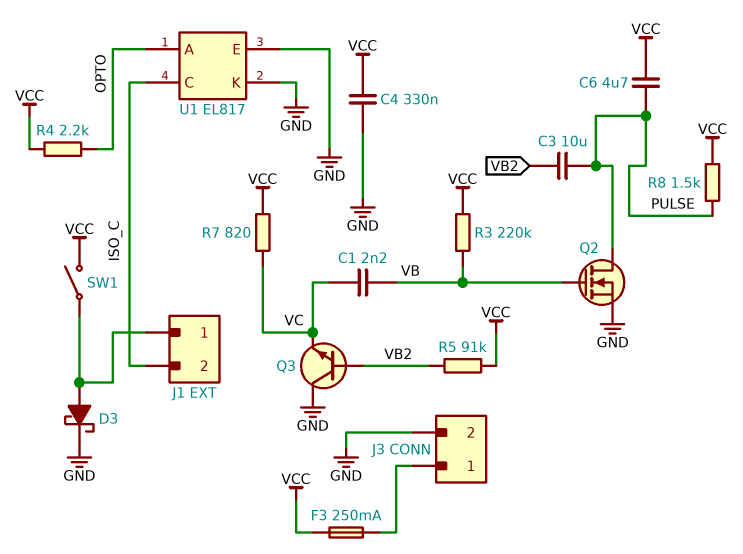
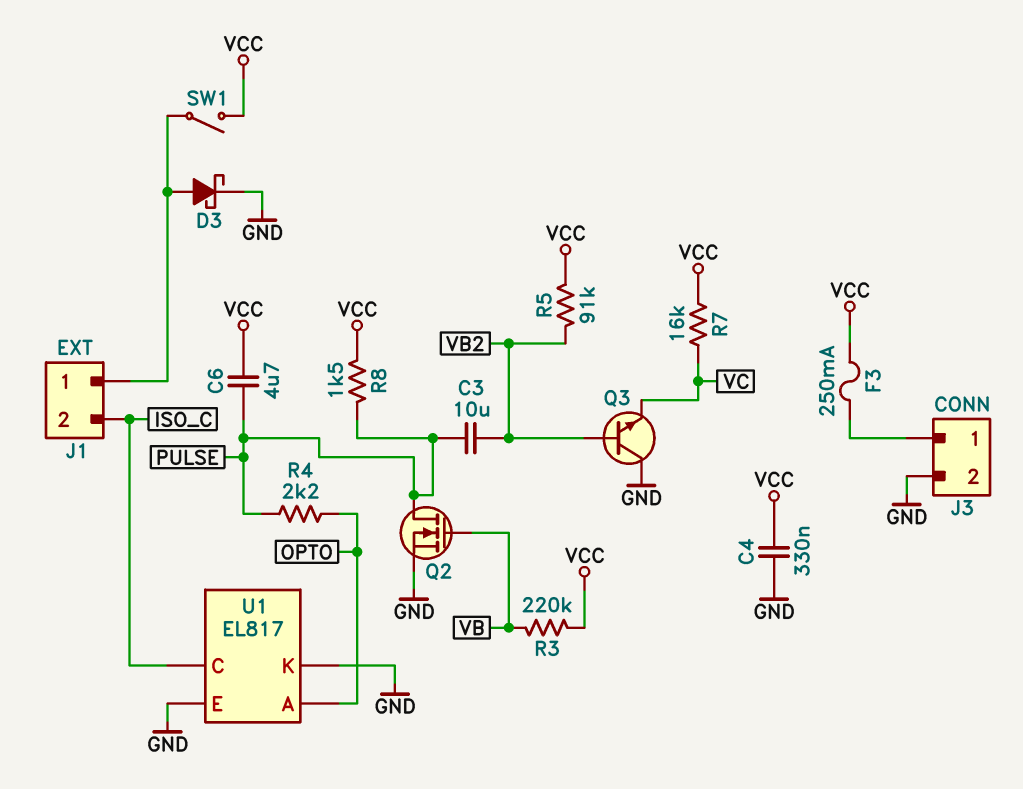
C1: 2.2nF (VB, VC) -> none
R4: 2.2k (OPTO, VCC) -> 2.2k (OPTO, PULSE)
R7: 820 (VC, VCC) -> 16k (VC, VCC)

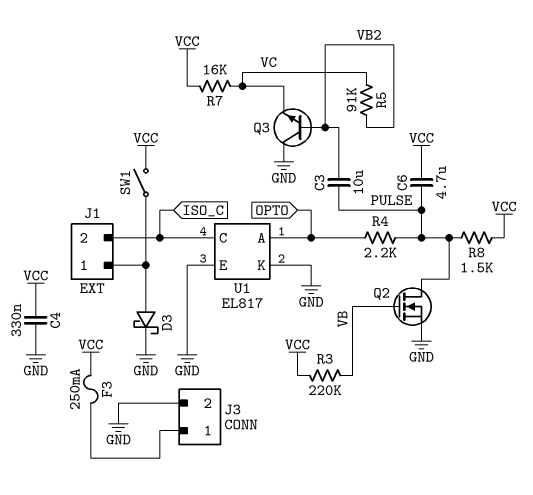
R5: 91k (VB2, VCC) -> 91k (VB2, VC)

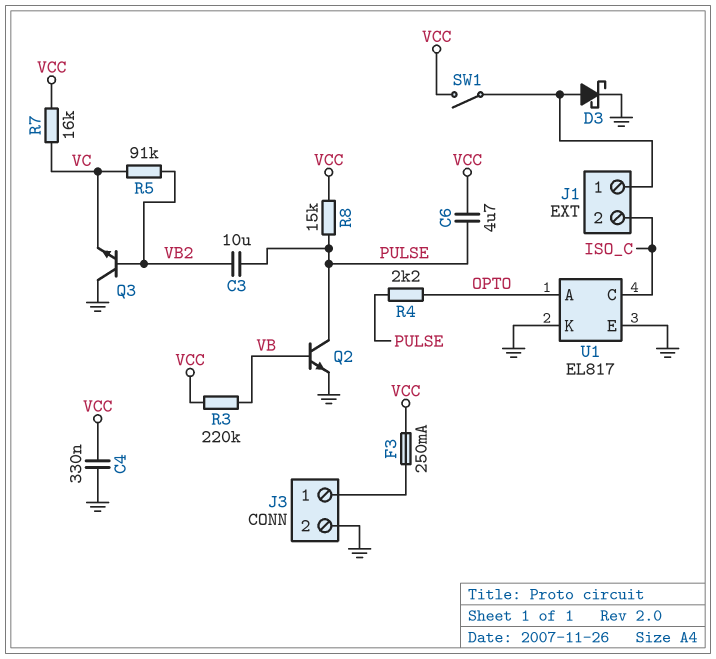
Q2: NMOS (G VB, D PULSE, S GND) -> NPN (B VB, C PULSE, E GND)
R8: 1.5k (PULSE, VCC) -> 15k (PULSE, VCC)

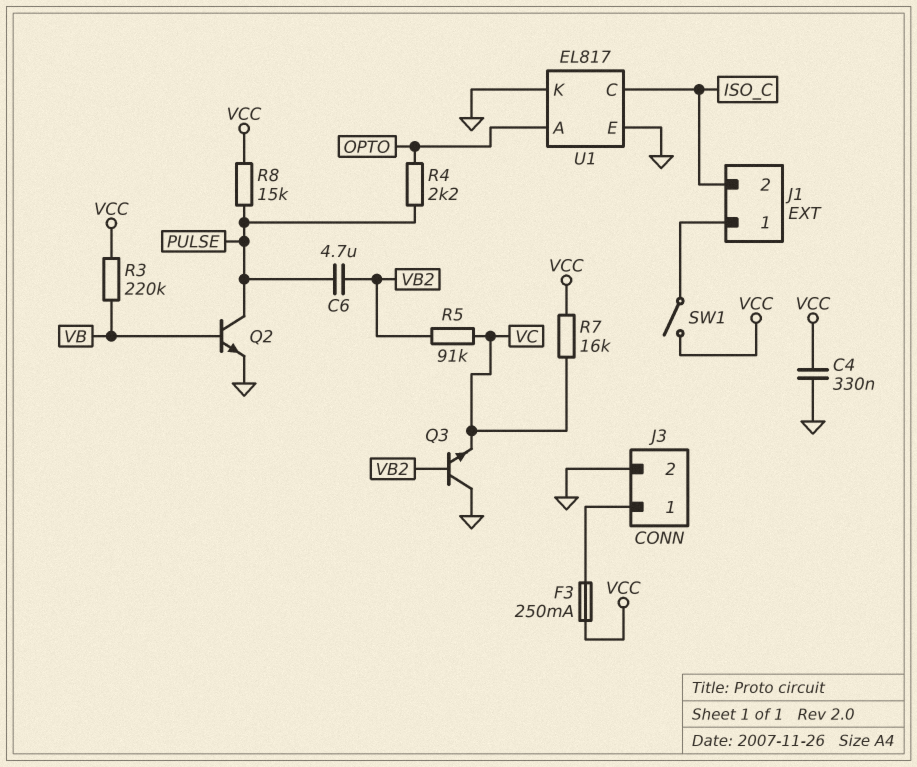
C3: 10uF (PULSE, VB2) -> none
C6: 4.7uF (PULSE, VCC) -> 4.7uF (PULSE, VB2)
D3: schottky (A J1/1, K GND) -> none

